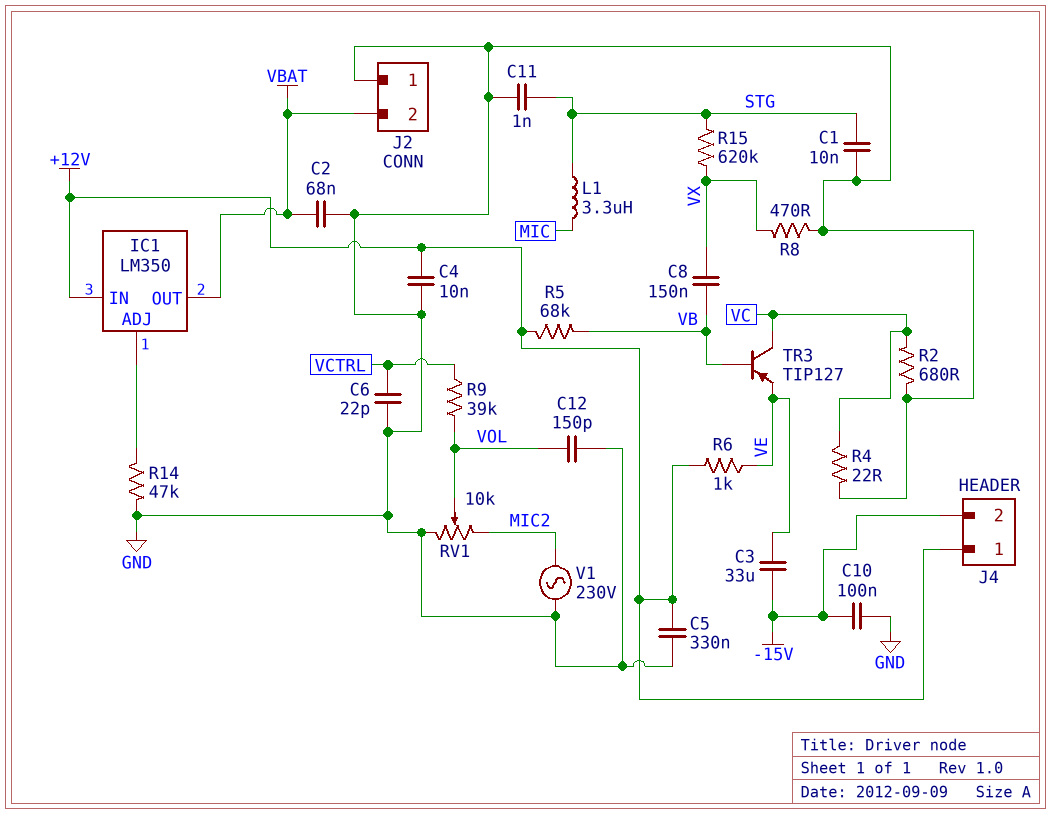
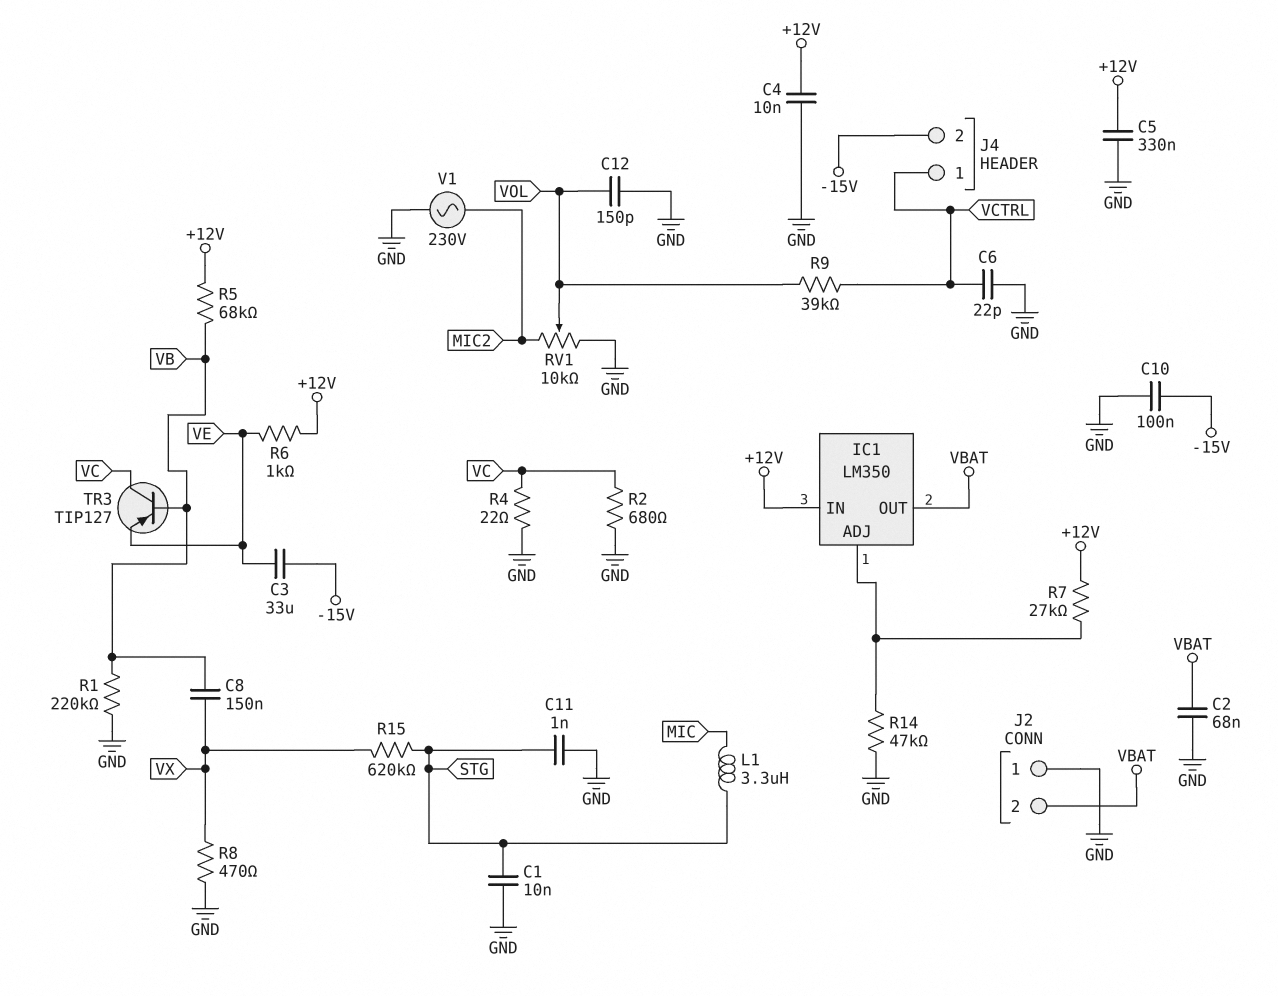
J4 pin 1: +12V -> VCTRL
R1: none -> 220k (GND, VB)
R7: none -> 27k (+12V, IC1/ADJ)

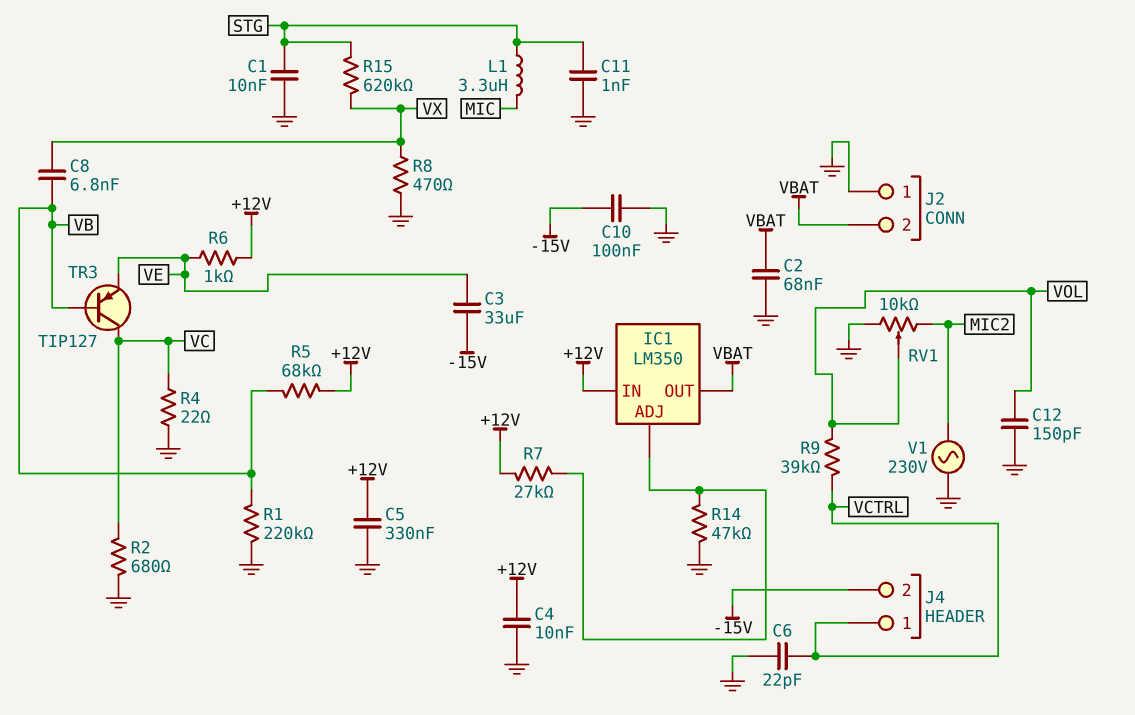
C8: 150nF (VB, VX) -> 6.8nF (VB, VX)

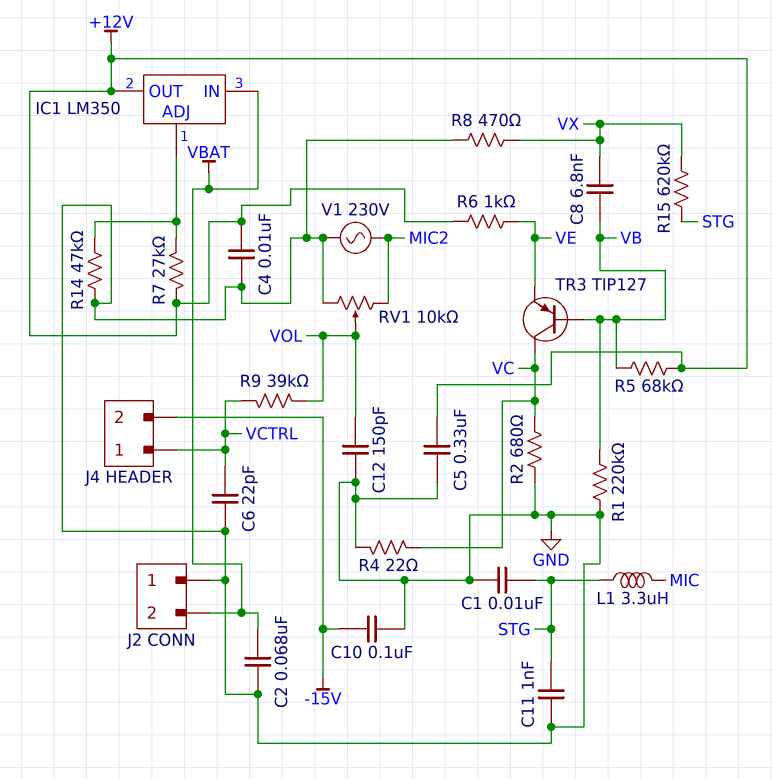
C3: 33uF (-15V, VE) -> none
IC1 pin IN: +12V -> VBAT
IC1 pin OUT: VBAT -> +12V

